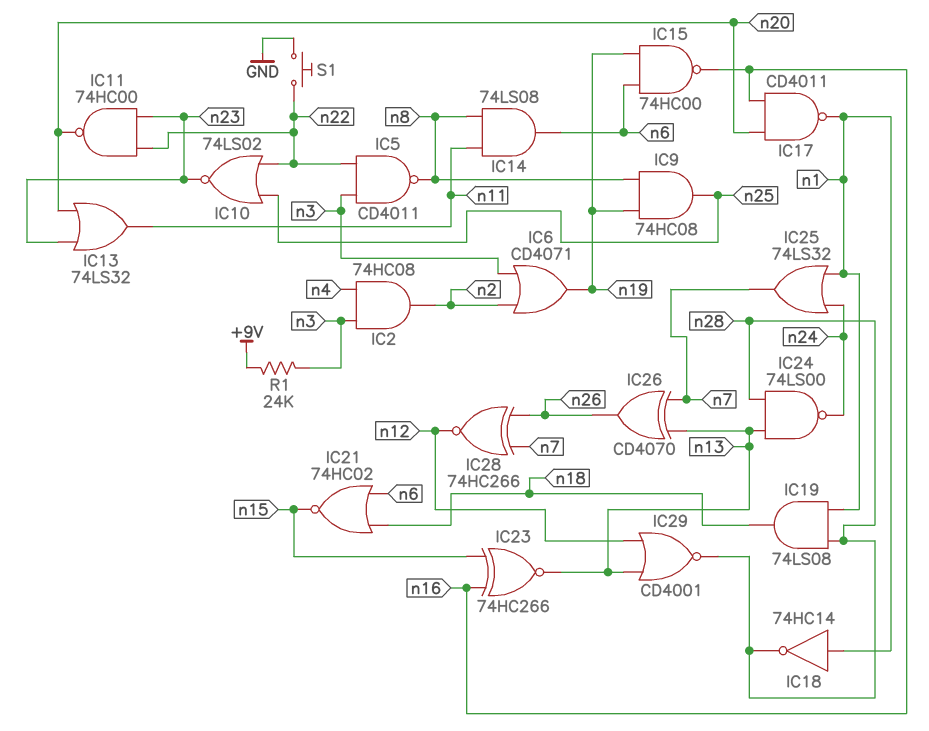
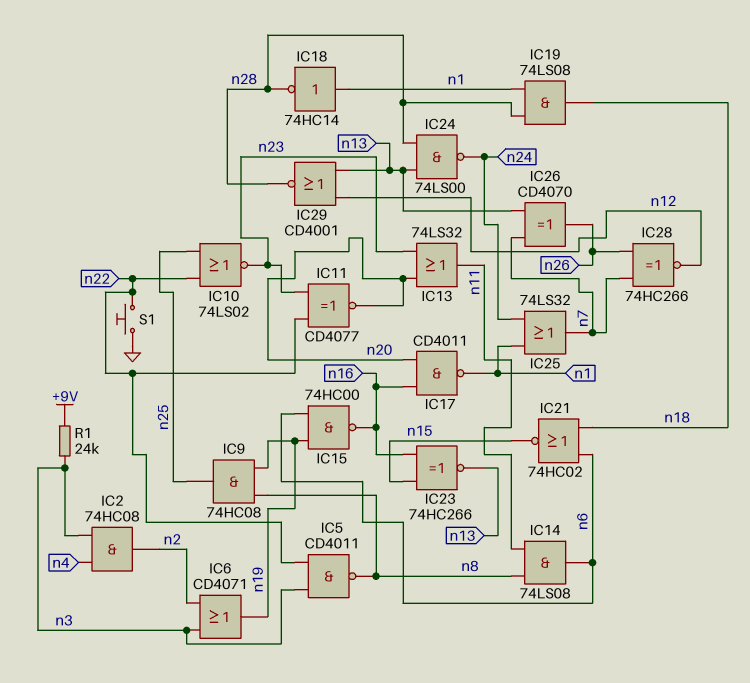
IC11: NAND 74HC00 (in n22, in n23, out n20) -> XNOR CD4077 (in n22, in n23, out n20)

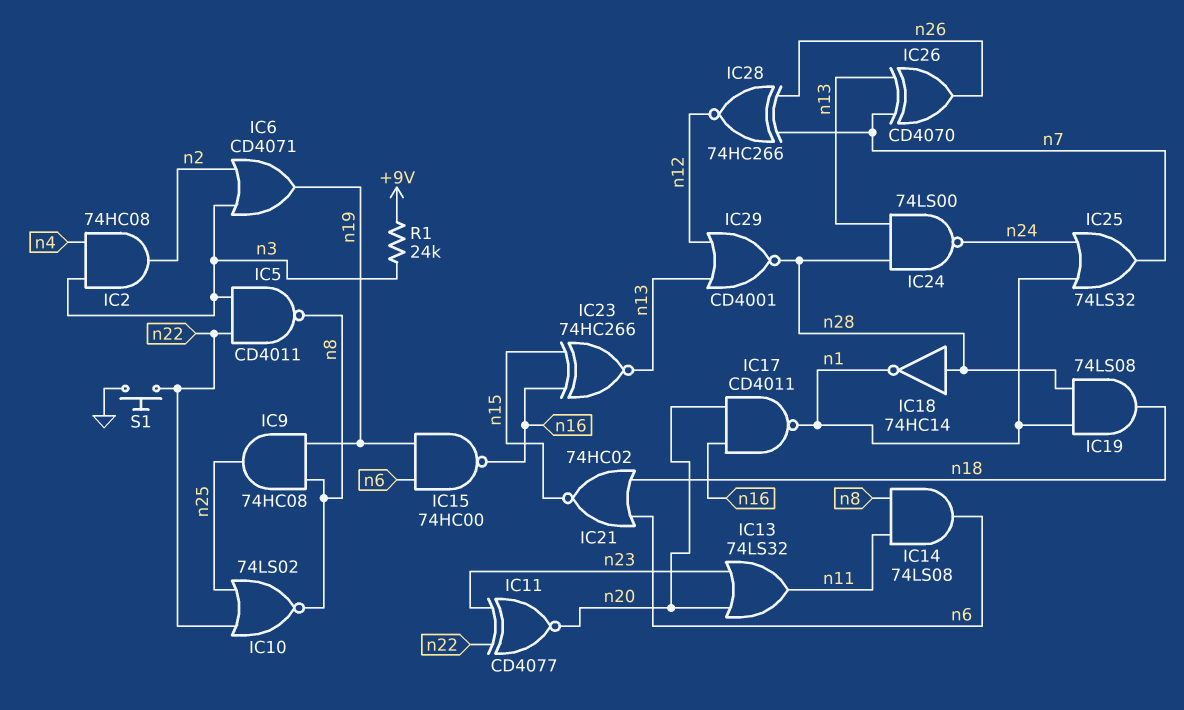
IC10: NOR 74LS02 (in n22, in n25, out n23) -> NOR 74LS02 (in n22, in n25, out n8)
IC18: NOT 74HC14 (in n1, out n28) -> NOT 74HC14 (in n28, out n1)

